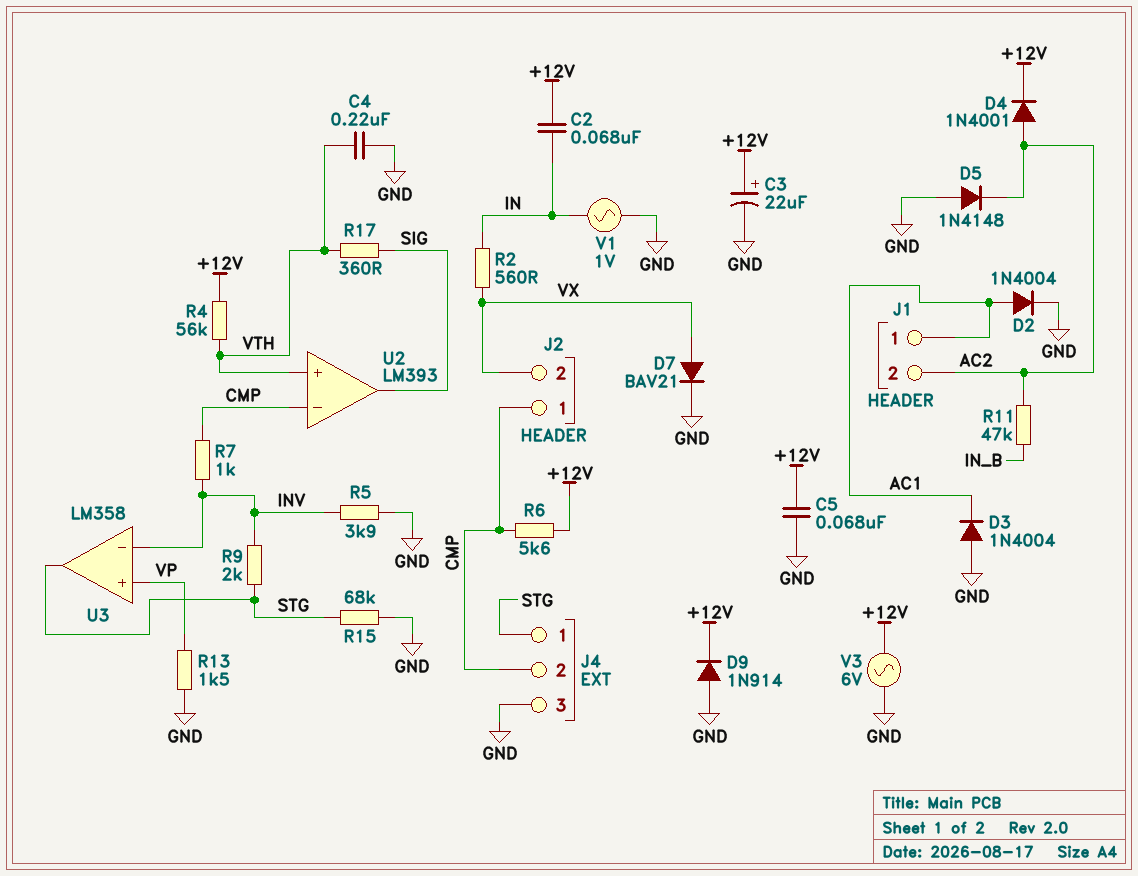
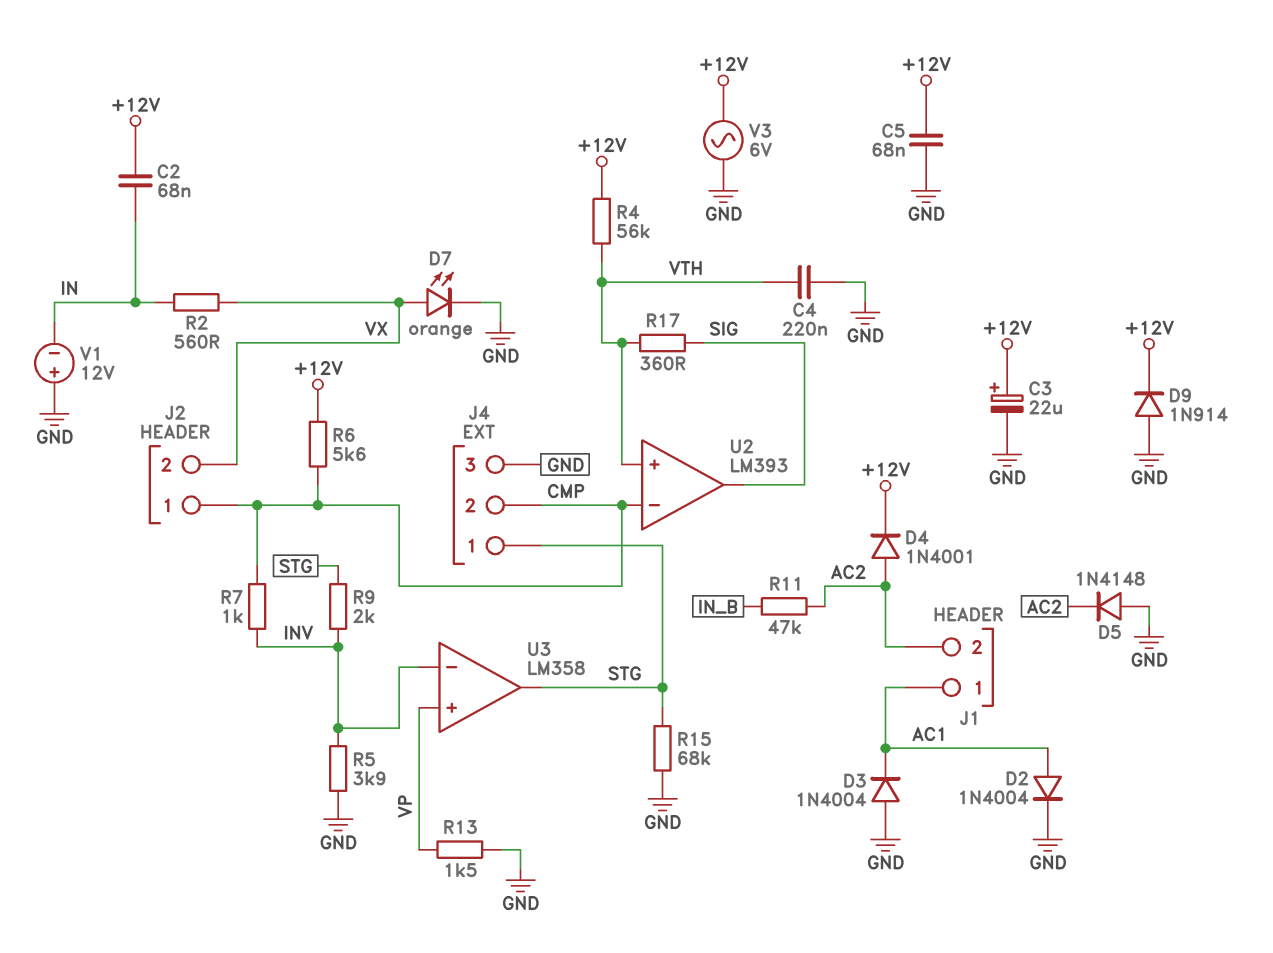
D7: diode BAV21 (A VX, K GND) -> LED orange (A VX, K GND)
V1: AC 1V (GND, IN) -> 12V (plus GND, minus IN)

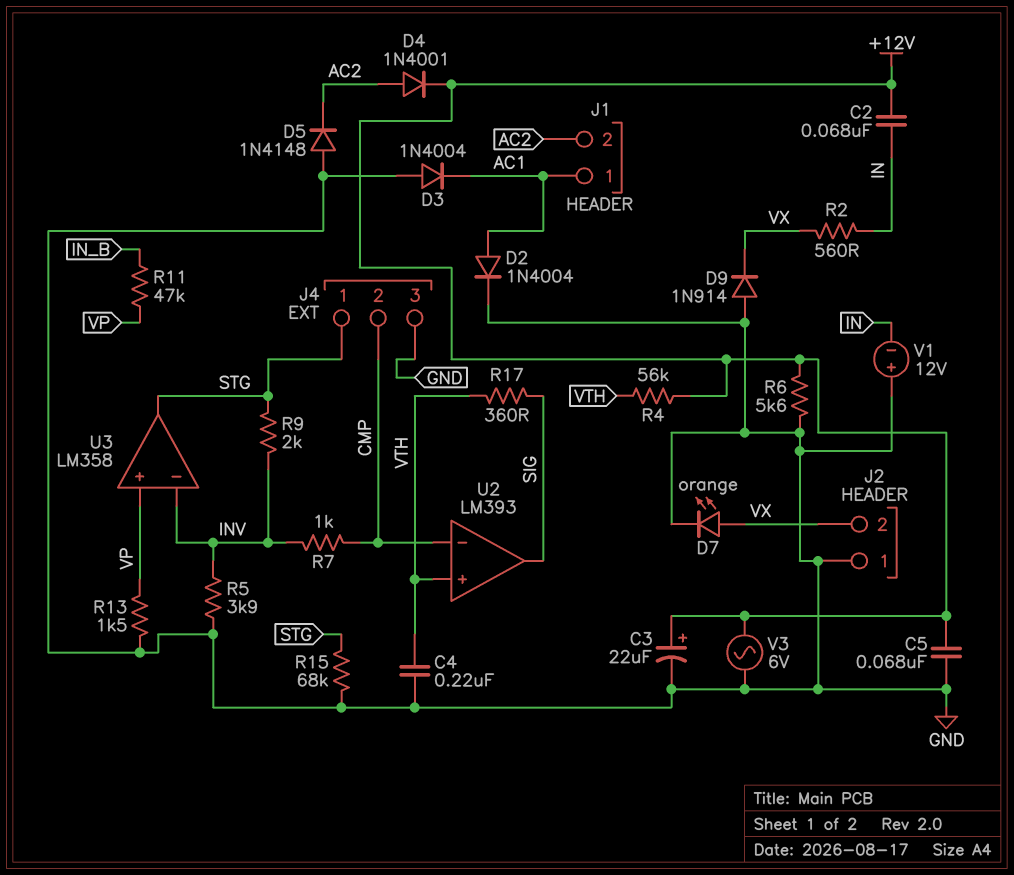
D9: diode 1N914 (A GND, K +12V) -> diode 1N914 (A GND, K VX)
J2 pin 1: CMP -> GND
R6: 5.6k (+12V, CMP) -> 5.6k (+12V, GND)
R11: 47k (AC2, IN_B) -> 47k (IN_B, VP)

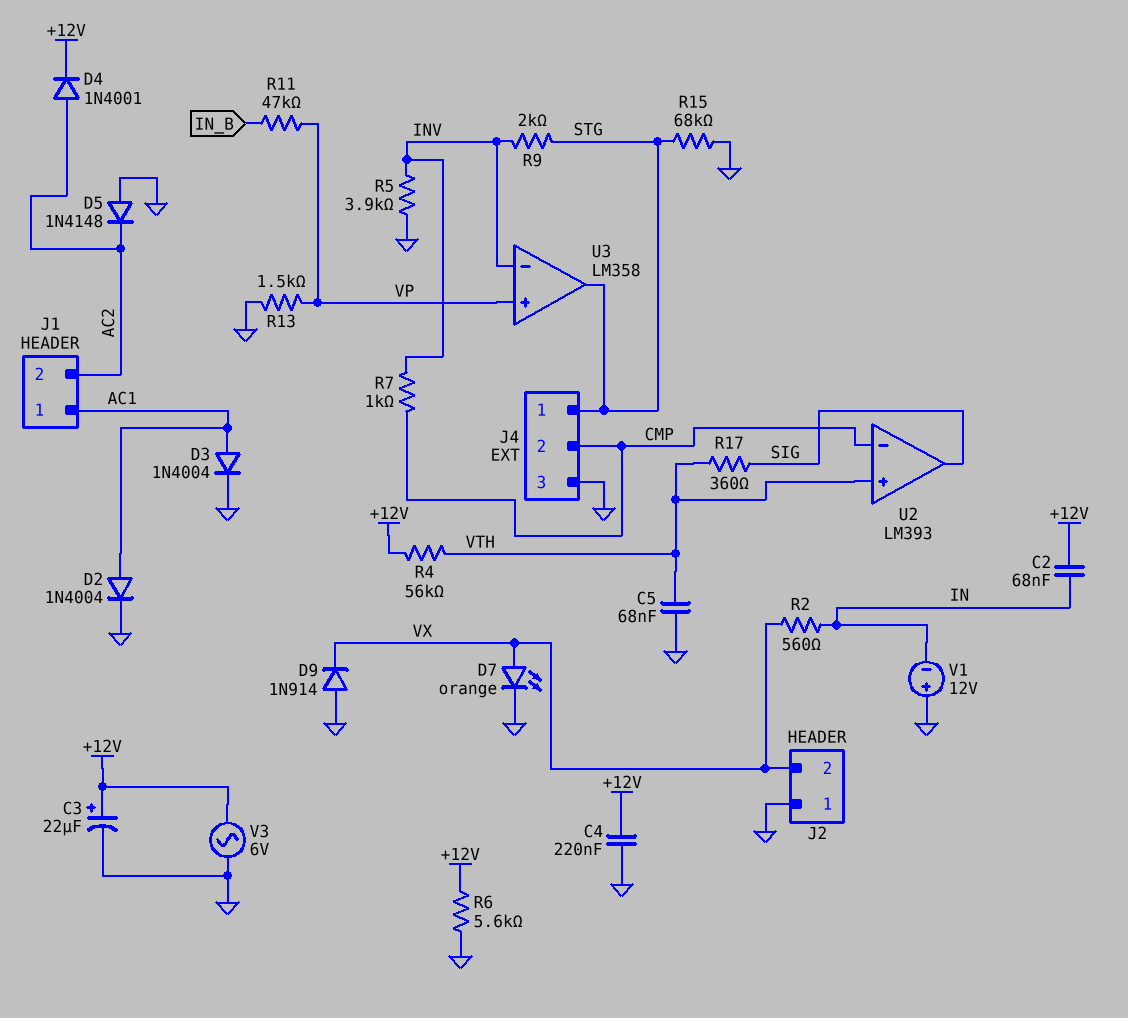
C4: 220nF (GND, VTH) -> 220nF (+12V, GND)
C5: 68nF (+12V, GND) -> 68nF (GND, VTH)
D3: diode 1N4004 (A GND, K AC1) -> diode 1N4004 (A AC1, K GND)

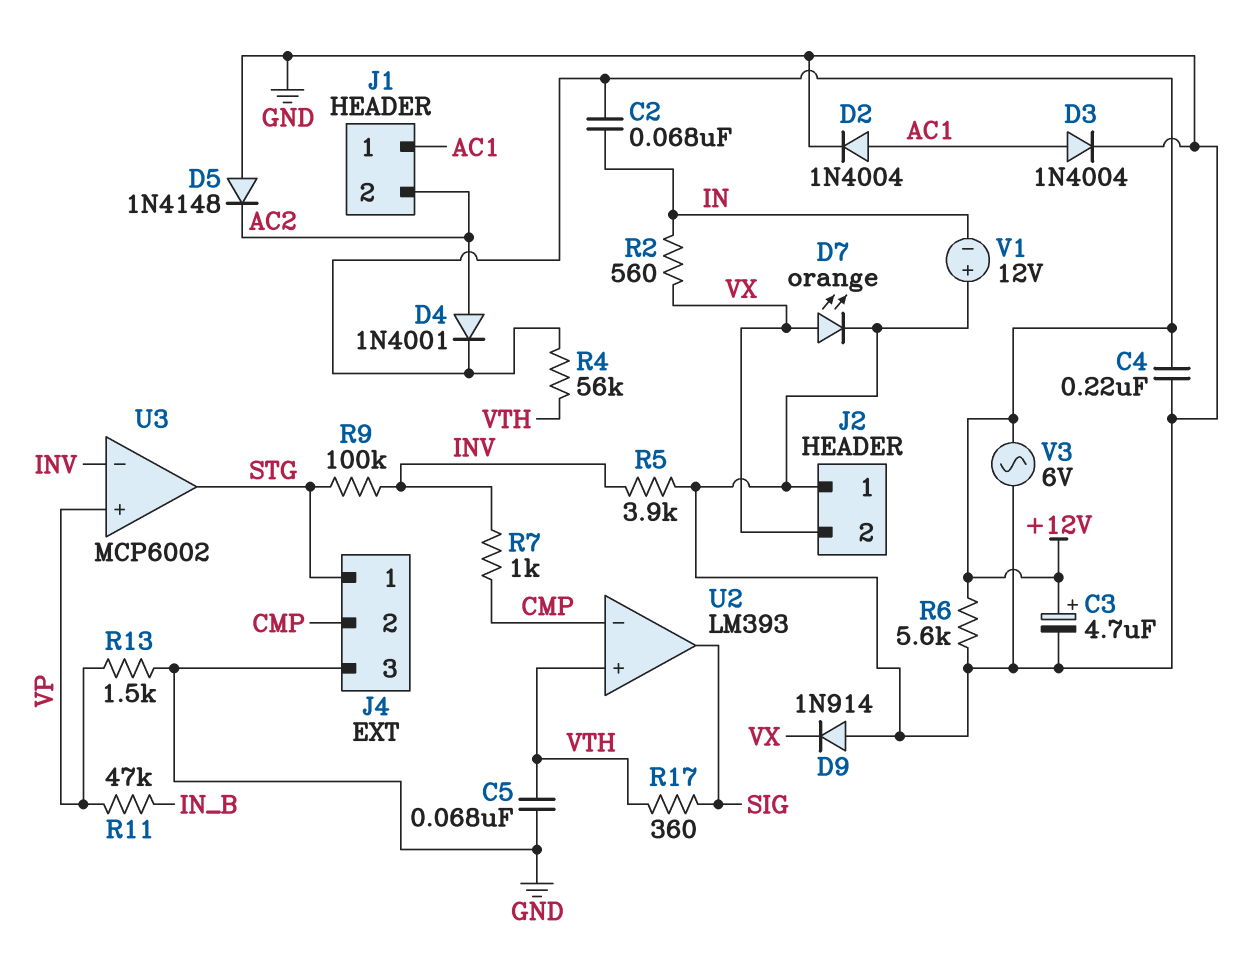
C3: 22uF (plus +12V, minus GND) -> 4.7uF (plus +12V, minus GND)
R9: 2k (INV, STG) -> 100k (INV, STG)
R15: 68k (GND, STG) -> none
U3: LM358 -> MCP6002

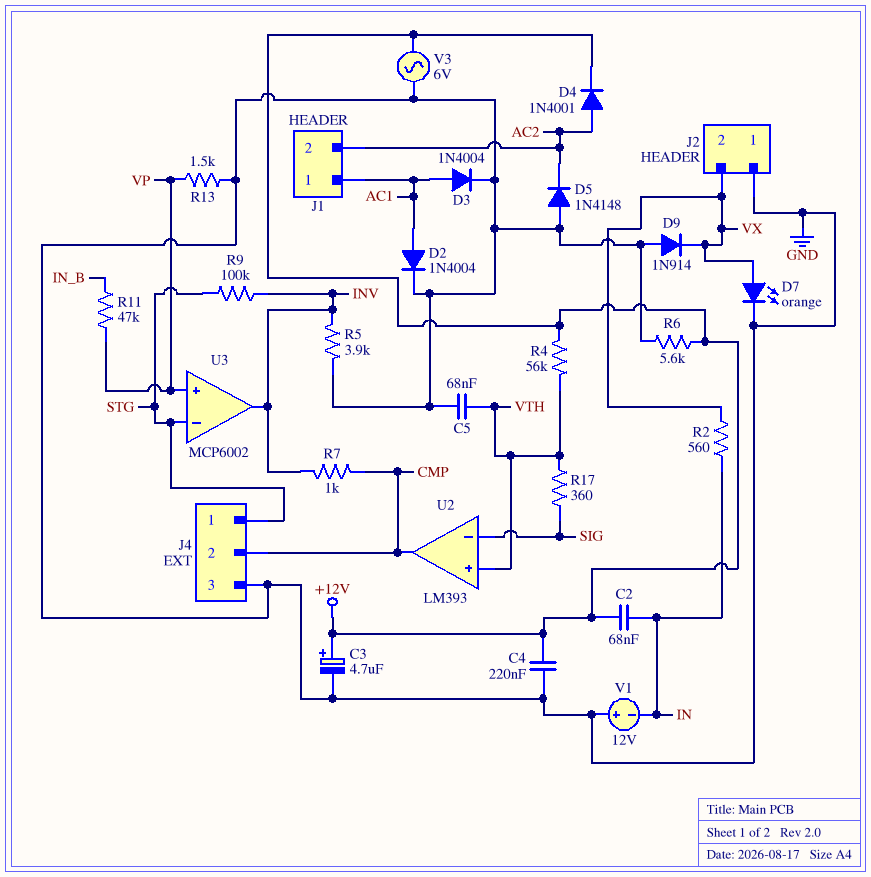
U2 pin in-: CMP -> SIG
U2 pin out: SIG -> CMP
U3 pin in-: INV -> STG
U3 pin out: STG -> INV

